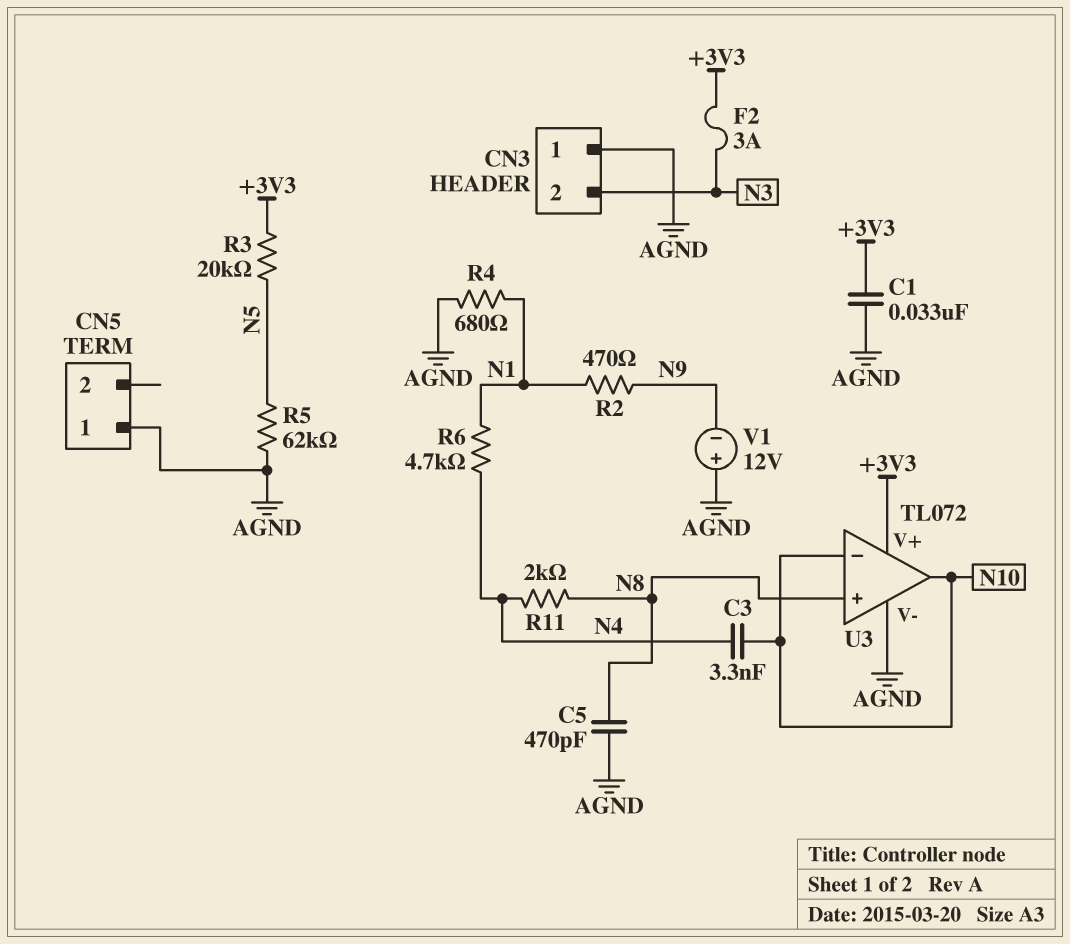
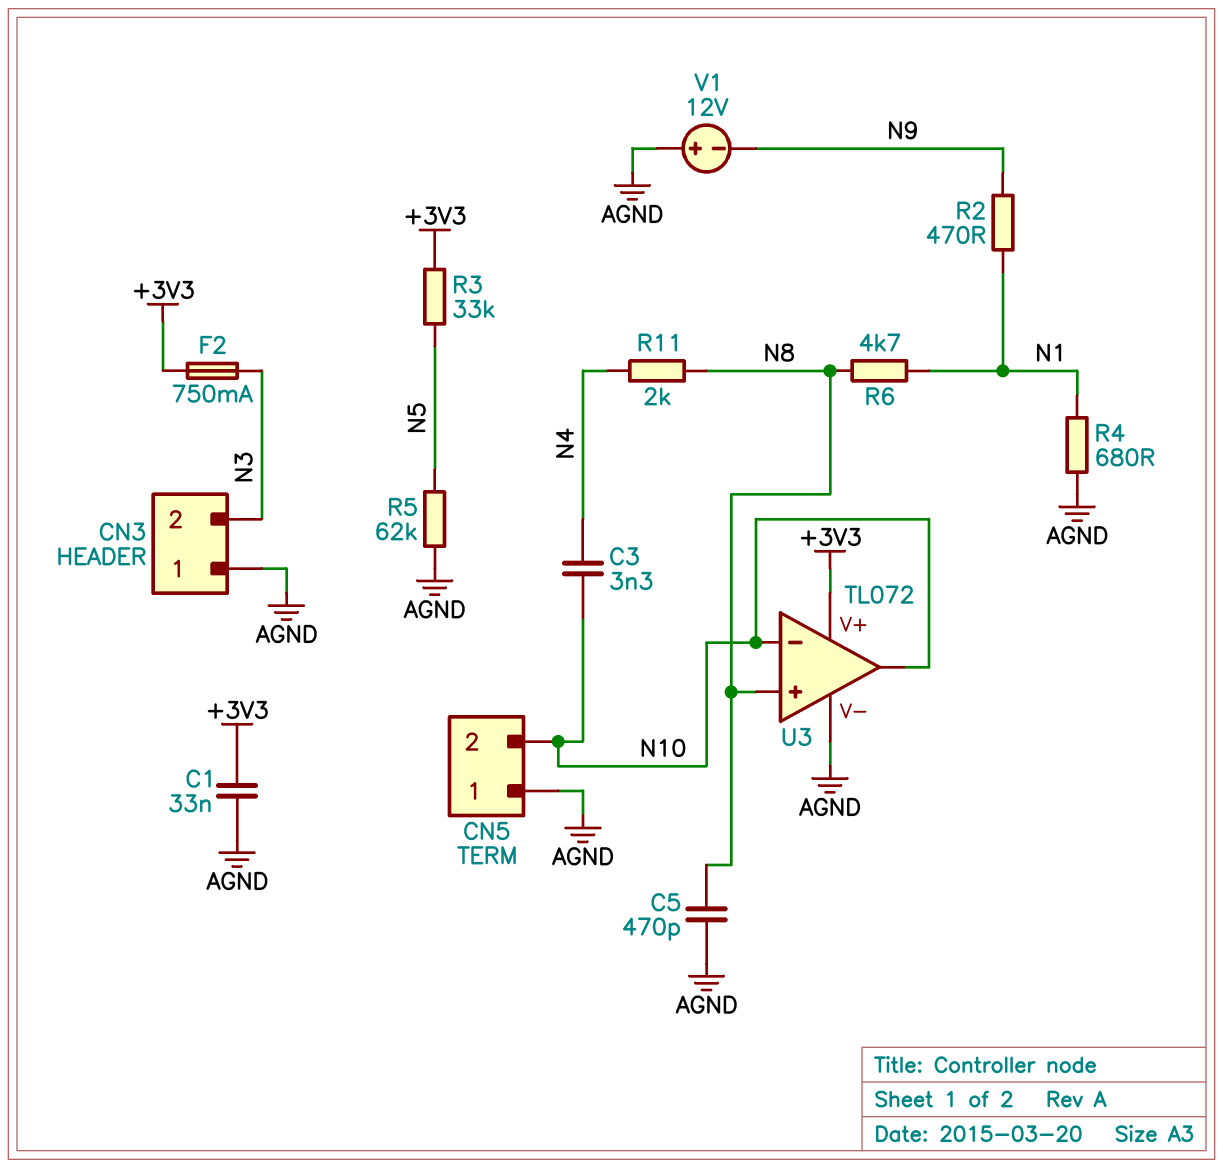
CN5 pin 2: none -> N10
F2: 3A (+3V3, N3) -> 750mA (+3V3, N3)
R3: 20k (+3V3, N5) -> 33k (+3V3, N5)
R6: 4.7k (N1, N4) -> 4.7k (N1, N8)

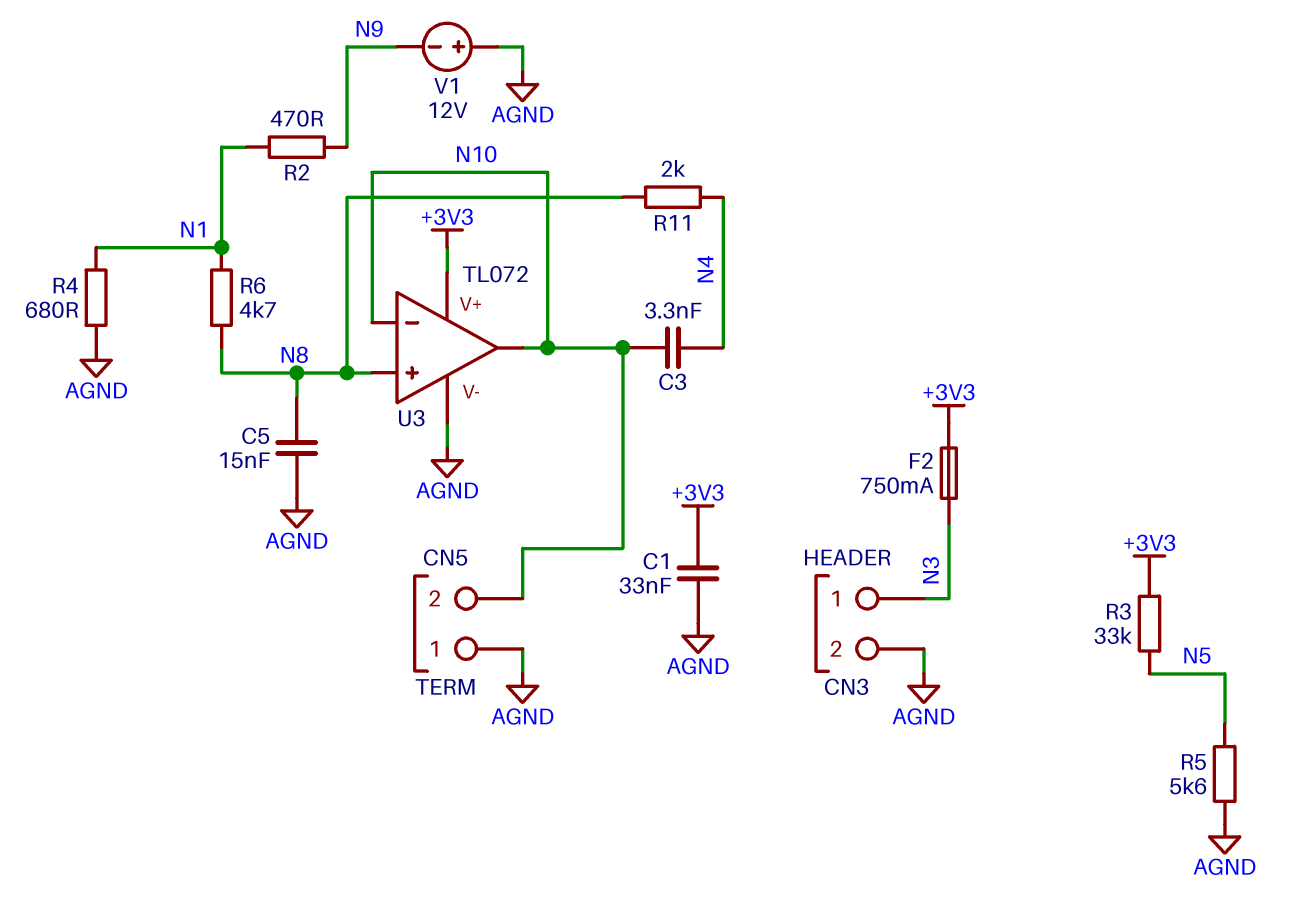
C5: 470pF (AGND, N8) -> 15nF (AGND, N8)
CN3 pin 1: AGND -> N3
CN3 pin 2: N3 -> AGND
R5: 62k (AGND, N5) -> 5.6k (AGND, N5)

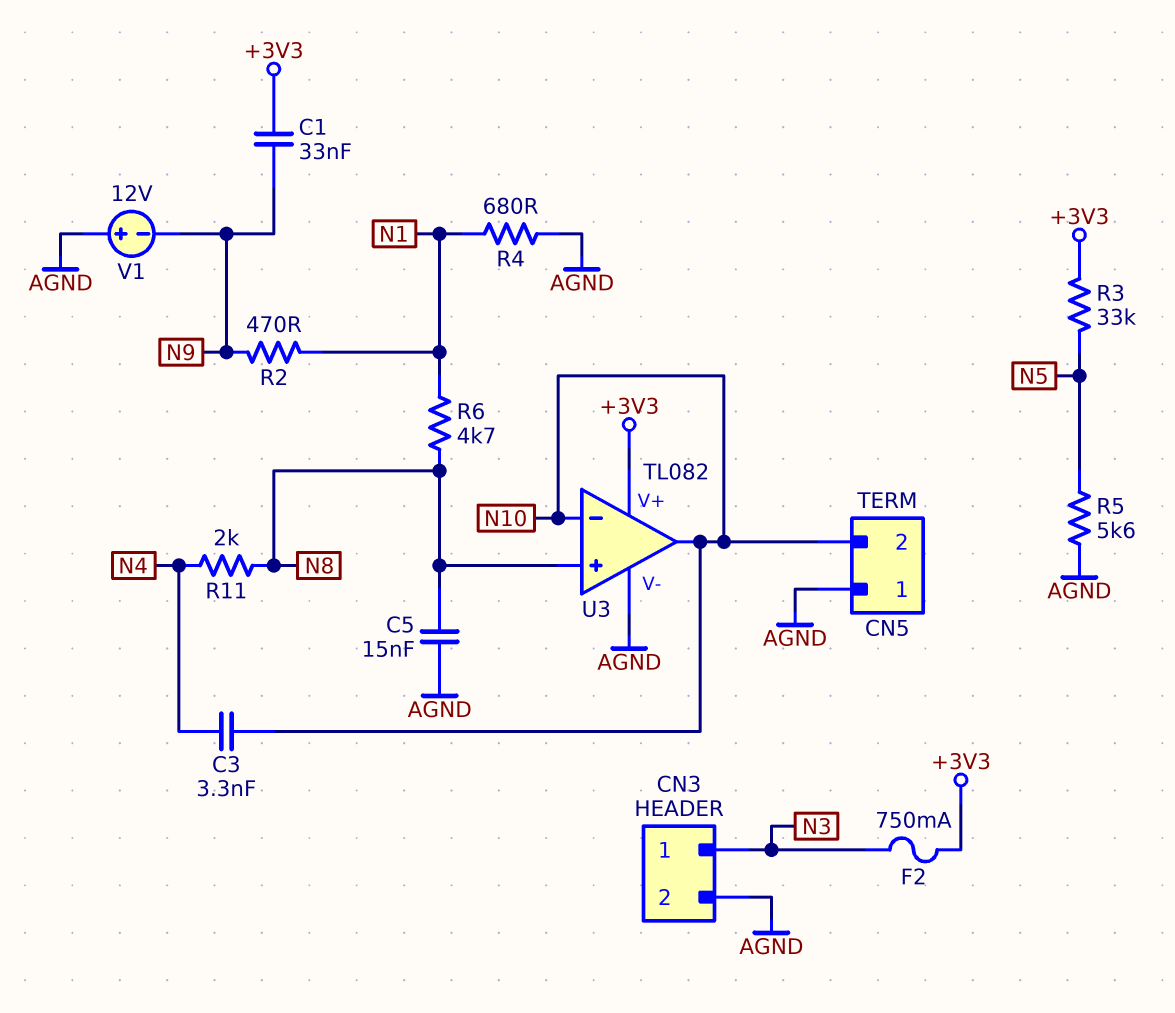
C1: 33nF (+3V3, AGND) -> 33nF (+3V3, N9)
U3: TL072 -> TL082

